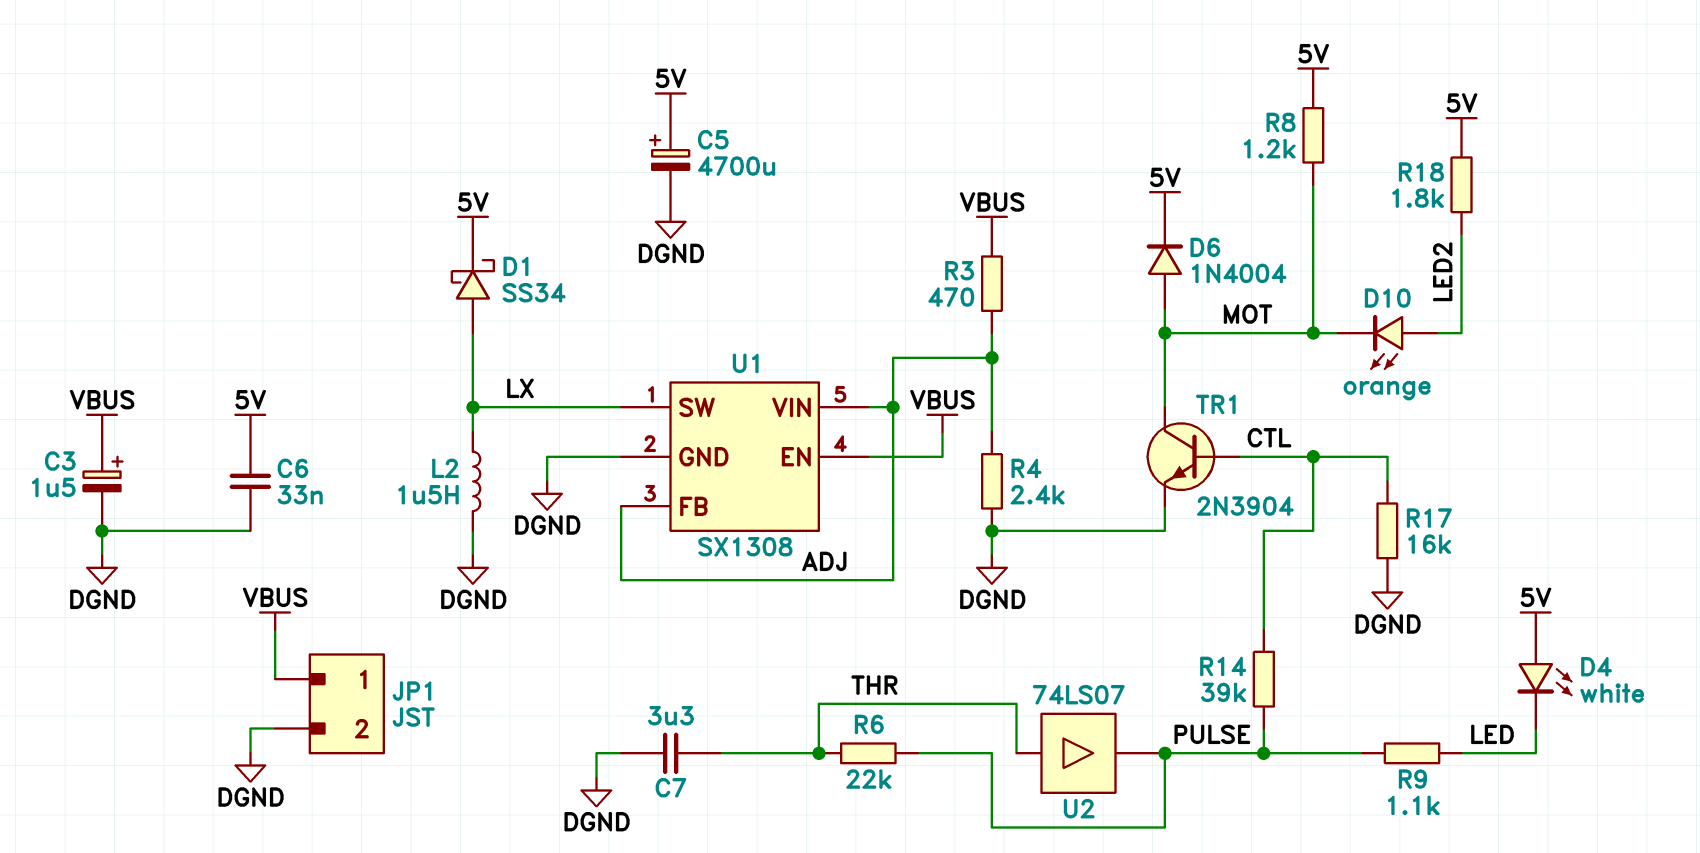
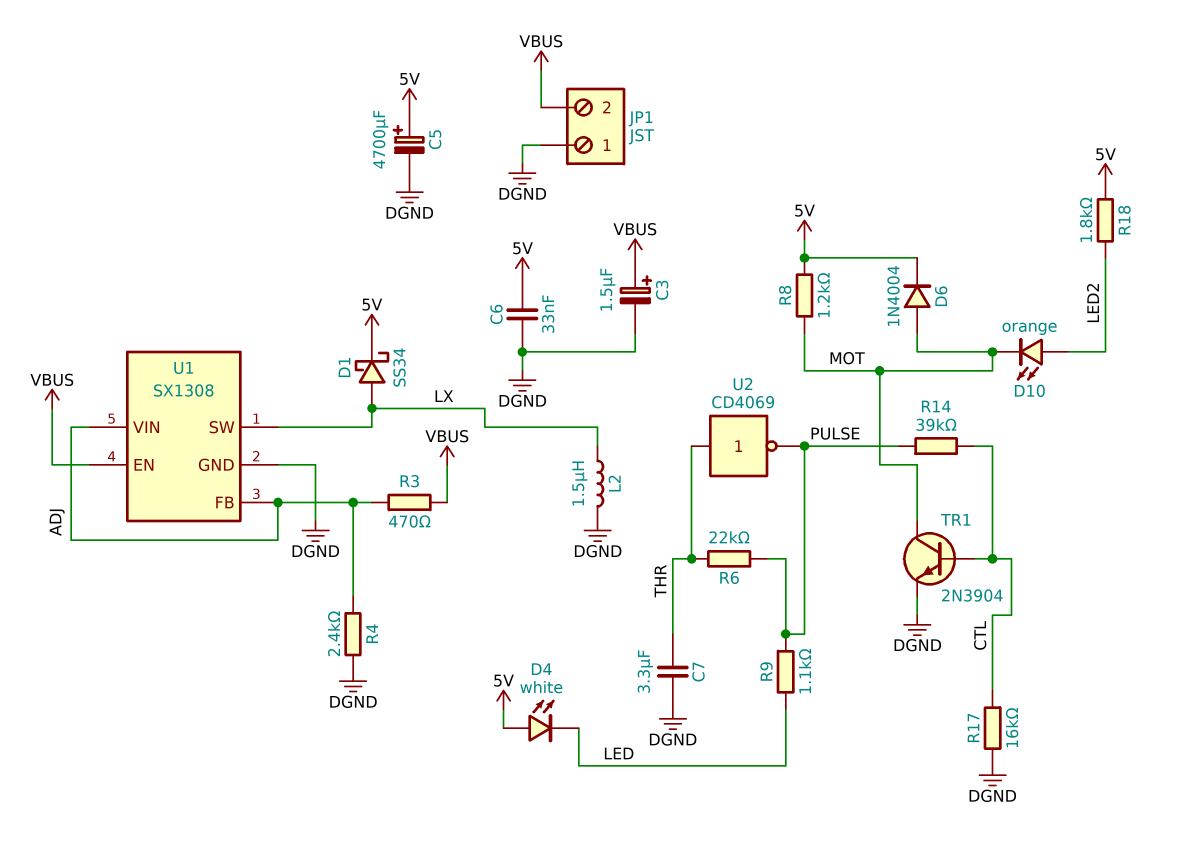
JP1 pin 1: VBUS -> DGND
JP1 pin 2: DGND -> VBUS
U2: buffer 74LS07 (in THR, out PULSE) -> NOT CD4069 (in THR, out PULSE)

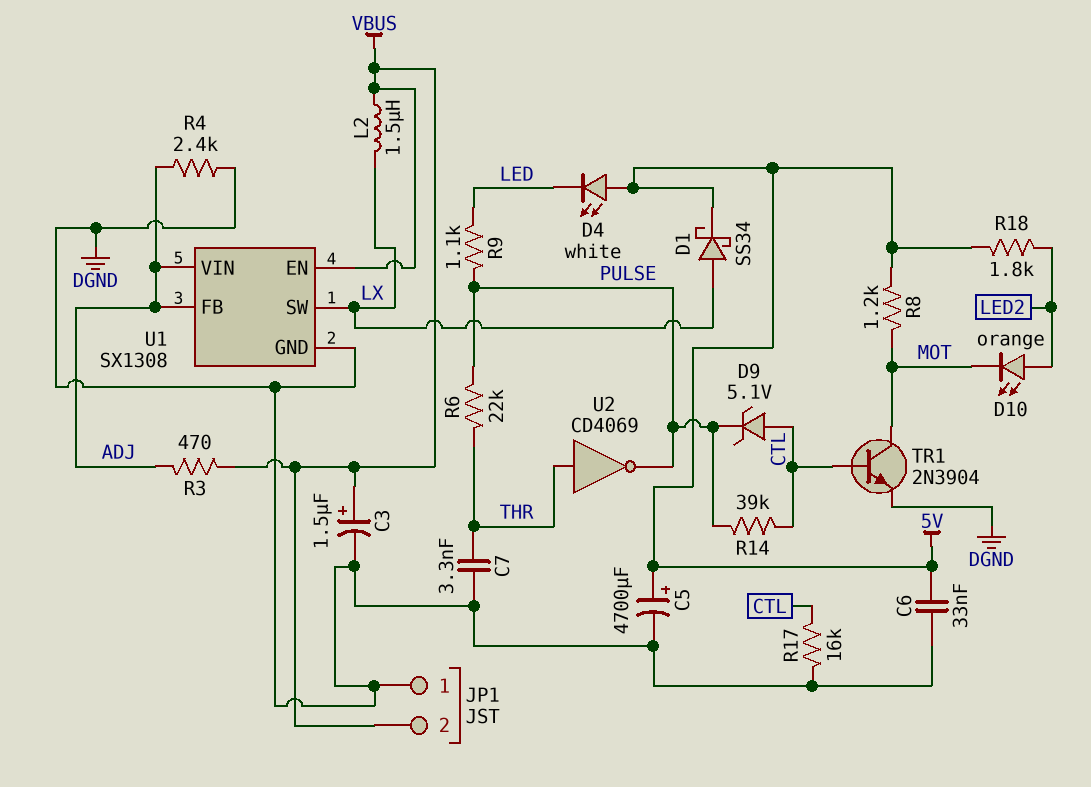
C7: 3.3uF (DGND, THR) -> 3.3nF (DGND, THR)
D6: diode 1N4004 (A MOT, K 5V) -> none
D9: none -> zener 5.1V (A CTL, K PULSE)
L2: 1.5uH (DGND, LX) -> 1.5uH (LX, VBUS)

